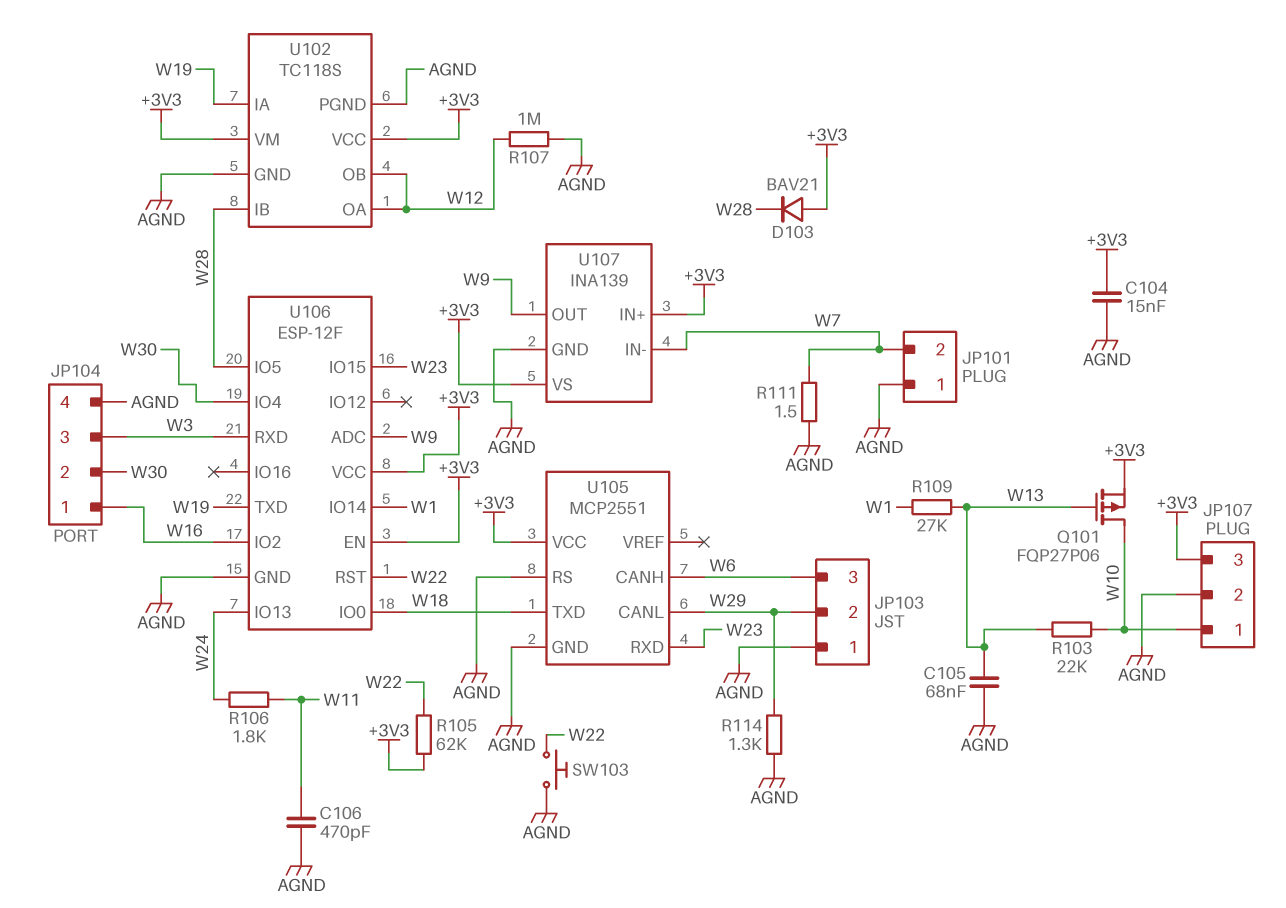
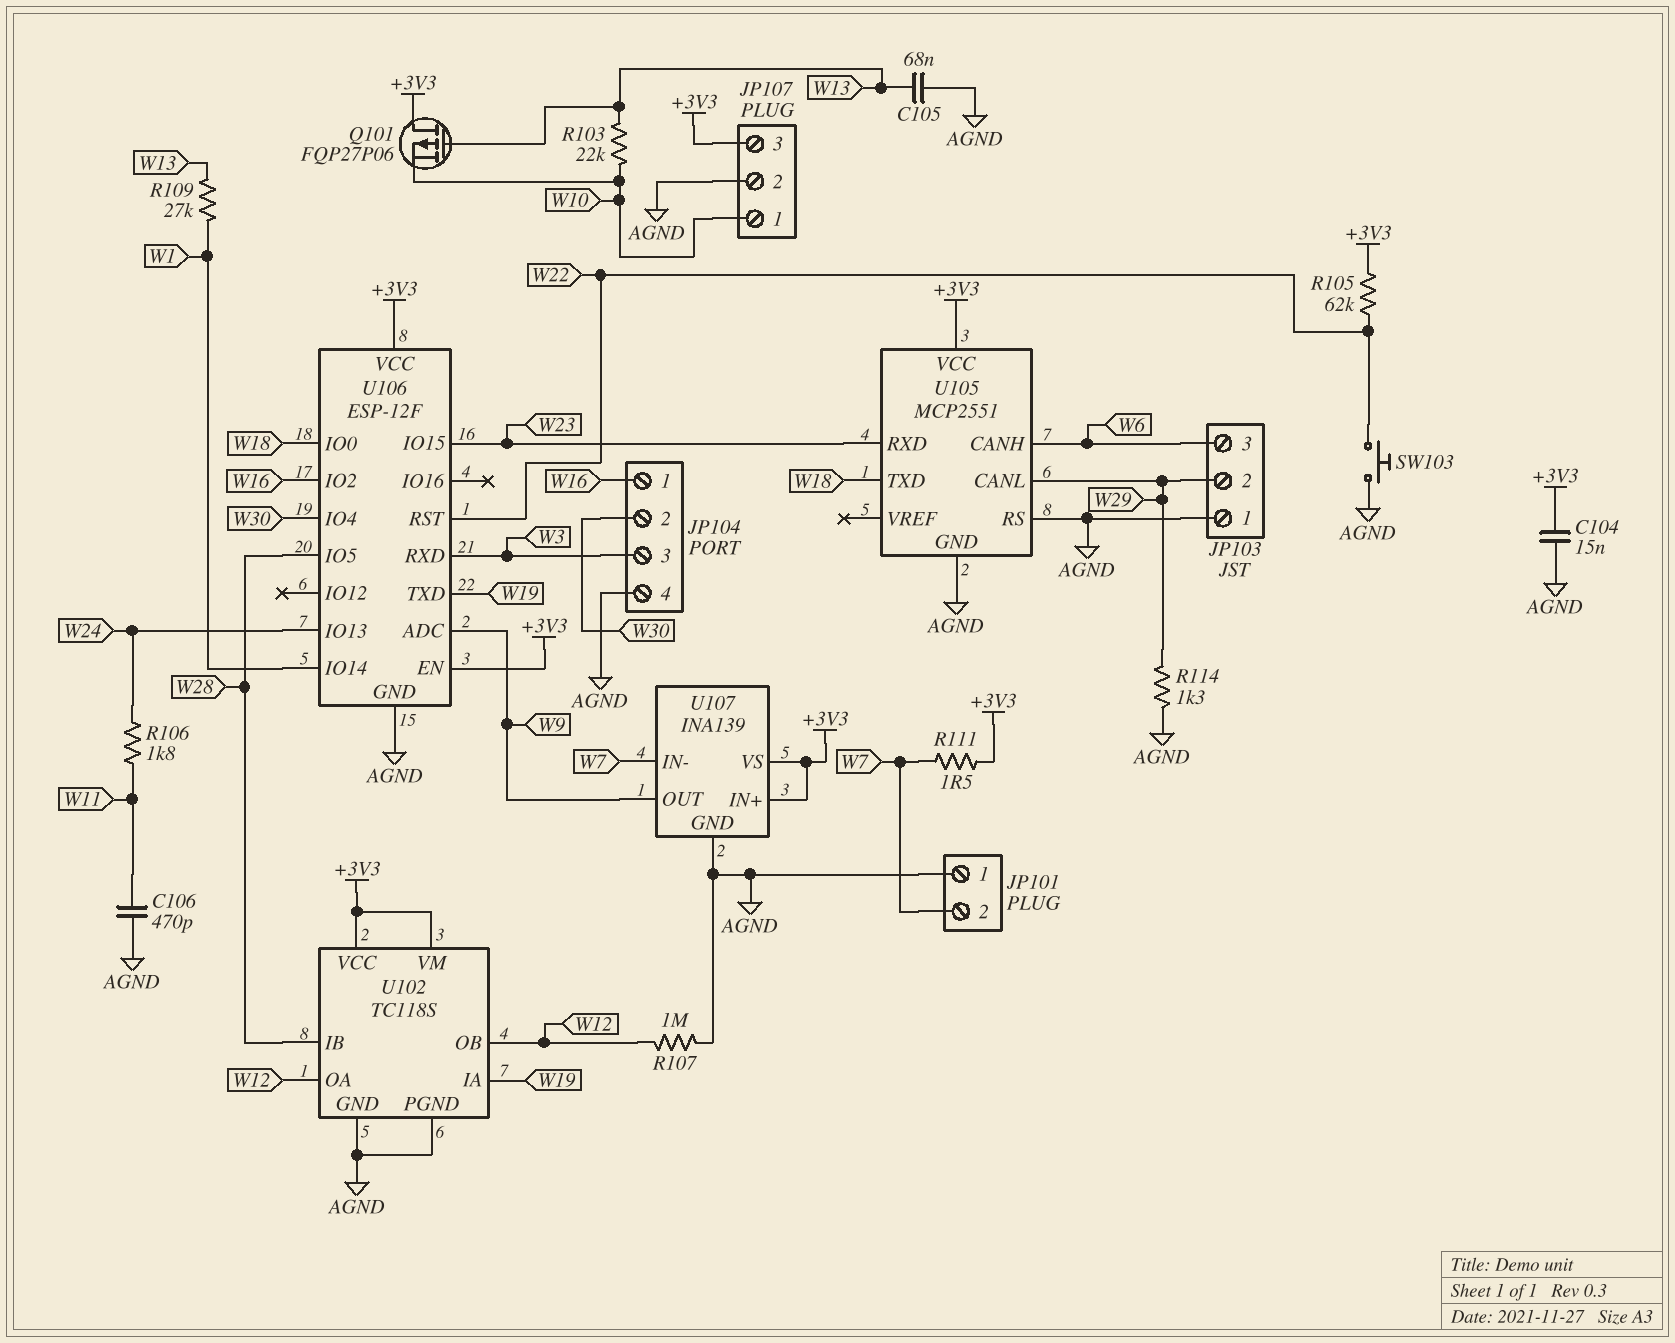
D103: diode BAV21 (A +3V3, K W28) -> none
Q101: PMOS FQP27P06 (G W13, D W10, S +3V3) -> PMOS FQP27P06 (G W13, D +3V3, S W10)
R111: 1.5 (AGND, W7) -> 1.5 (+3V3, W7)

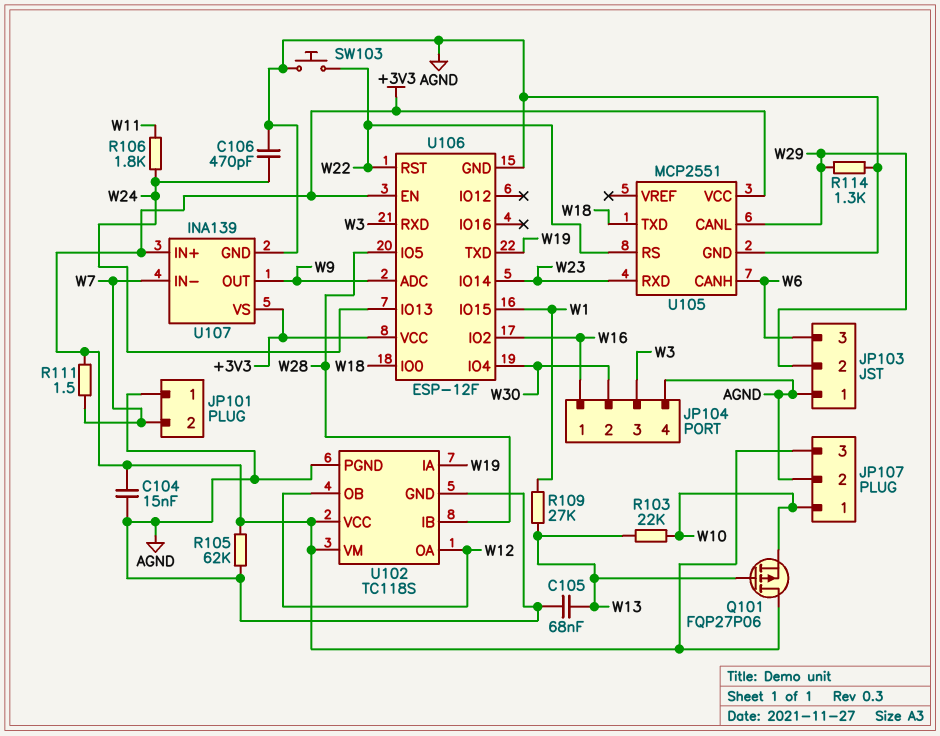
C106: 470pF (AGND, W11) -> 470pF (AGND, W24)
R105: 62k (+3V3, W22) -> 62k (+3V3, AGND)
R107: 1M (AGND, W12) -> none
U105 pin RS: AGND -> W22
U106 pin IO14: W1 -> W23
U106 pin IO15: W23 -> W1

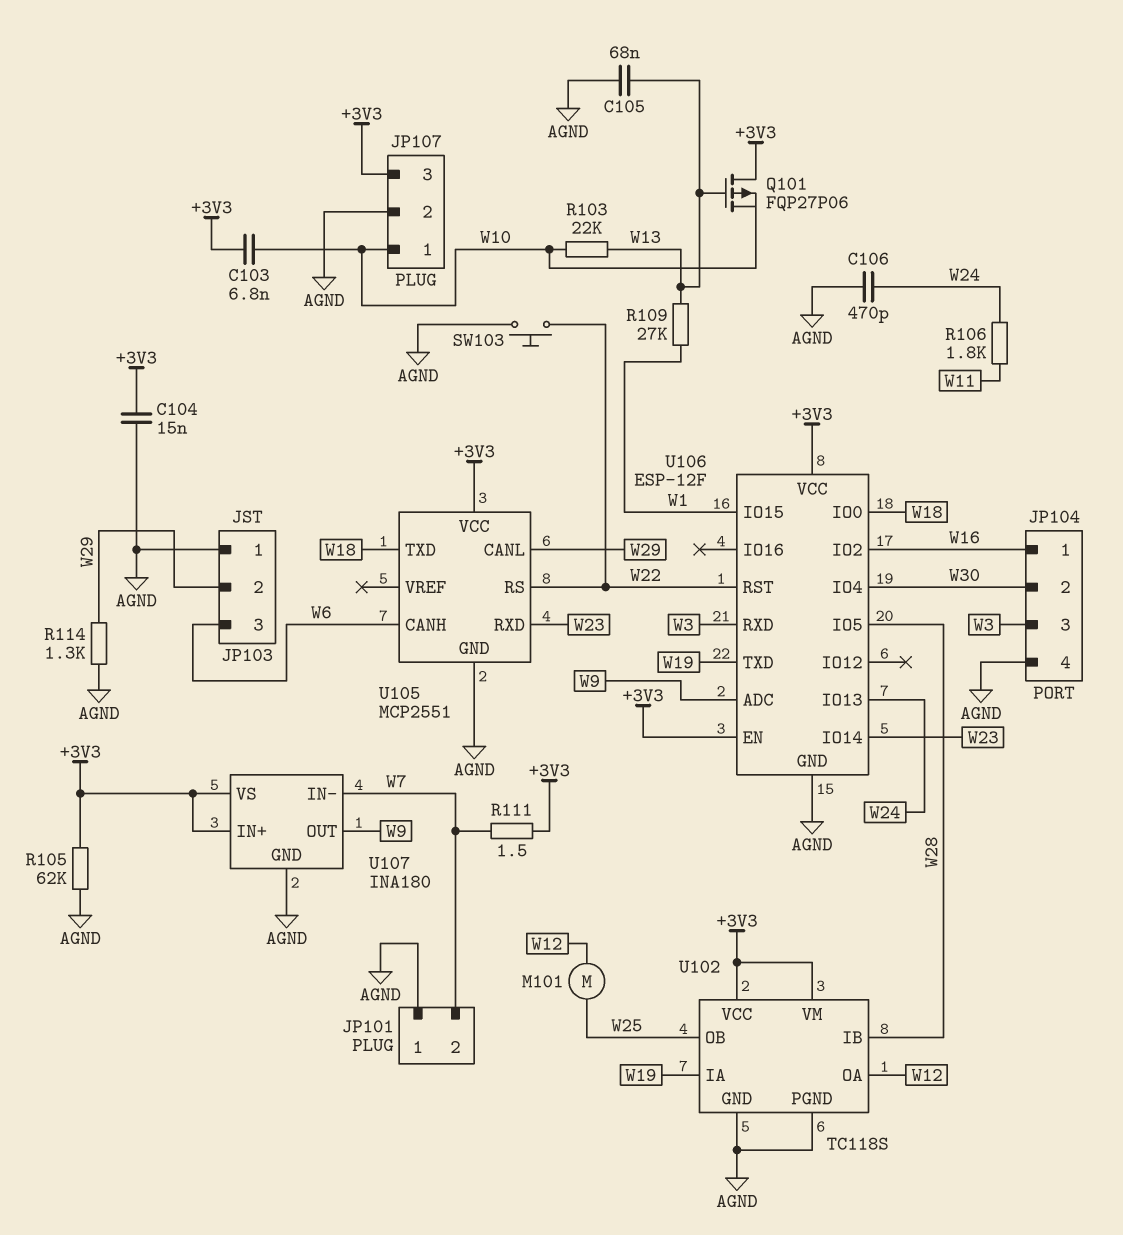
C103: none -> 6.8nF (+3V3, W10)
M101: none -> motor (W12, W25)
U102 pin OB: W12 -> W25
U107: INA139 -> INA180

